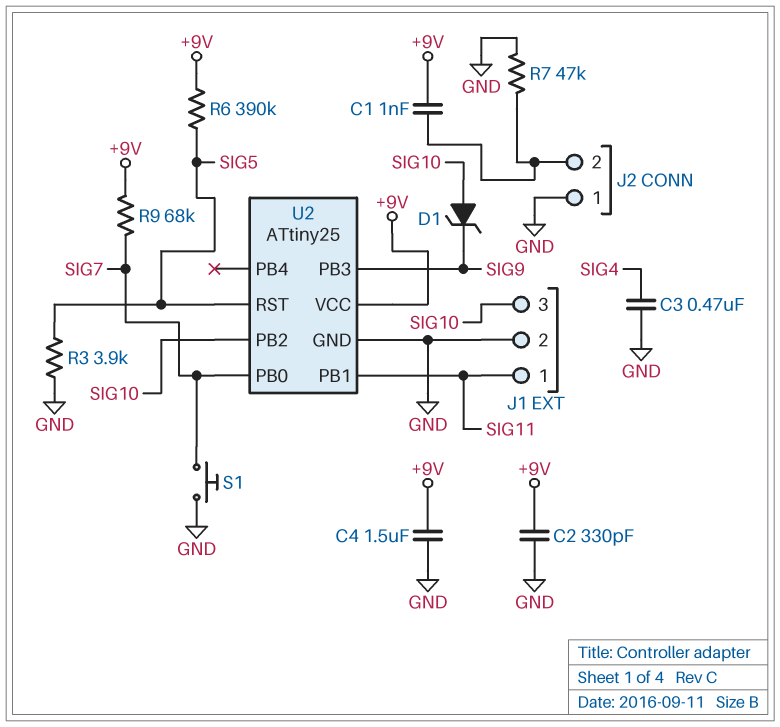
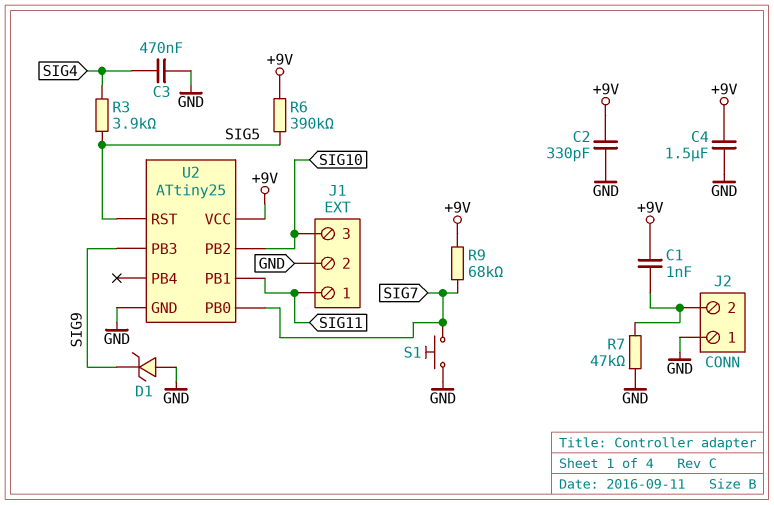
D1: zener (A SIG10, K SIG9) -> zener (A GND, K SIG9)
R3: 3.9k (GND, SIG5) -> 3.9k (SIG4, SIG5)

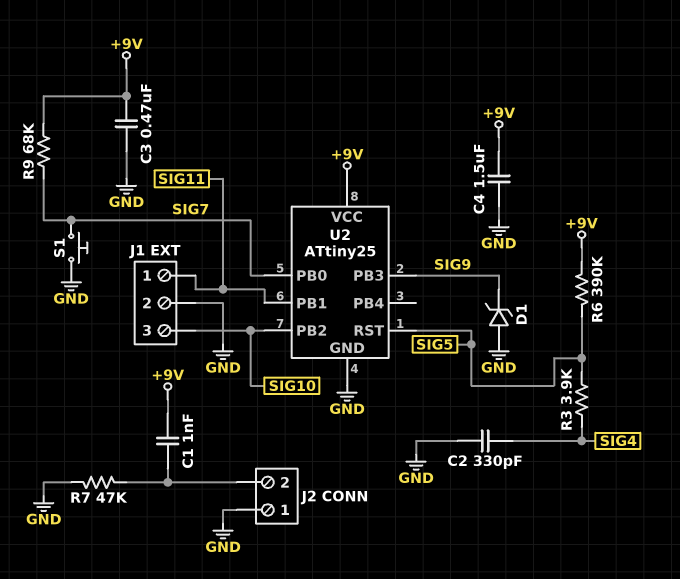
C2: 330pF (+9V, GND) -> 330pF (GND, SIG4)
C3: 470nF (GND, SIG4) -> 470nF (+9V, GND)

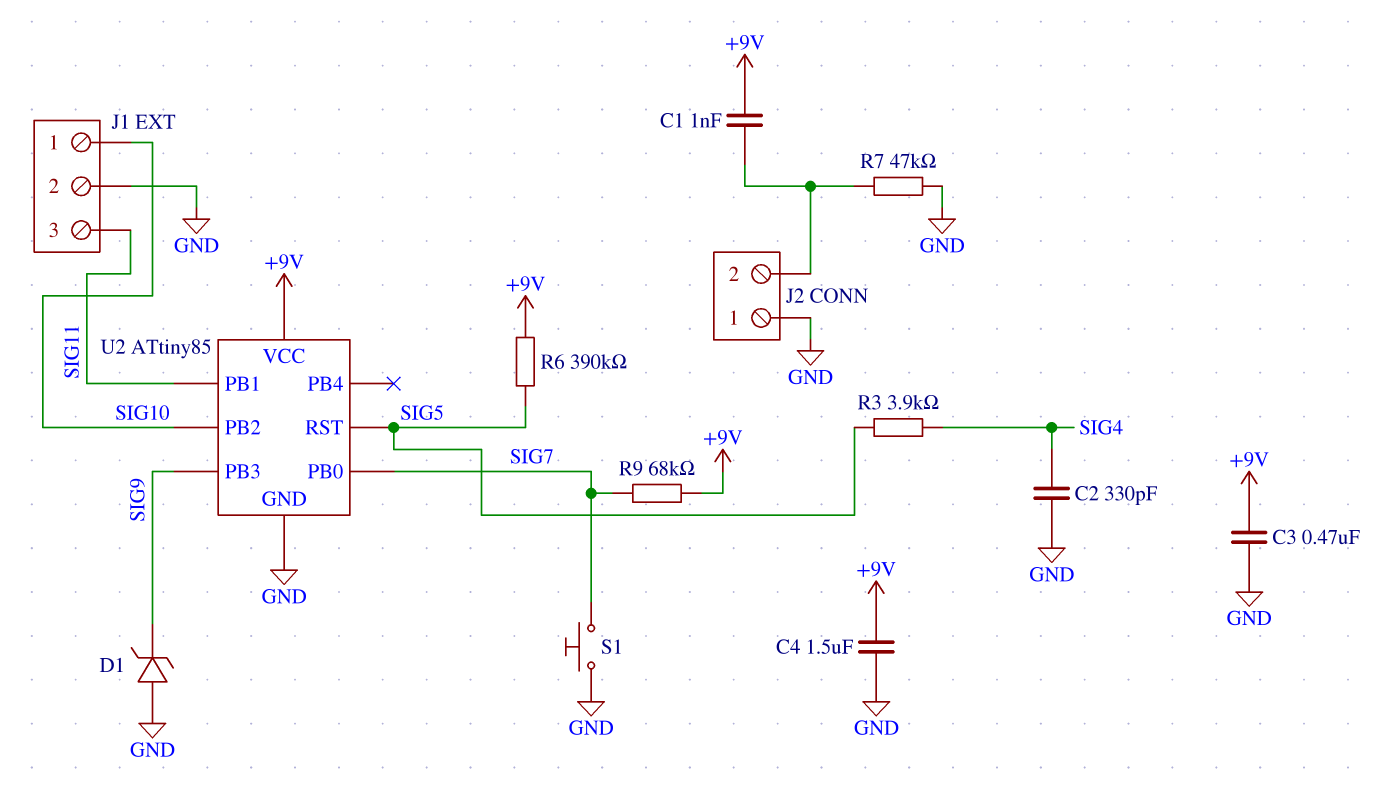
J1 pin 1: SIG11 -> SIG10
J1 pin 3: SIG10 -> SIG11
U2: ATtiny25 -> ATtiny85

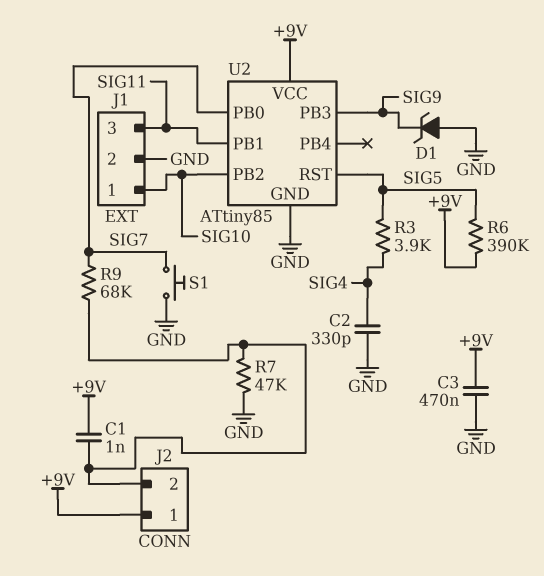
C4: 1.5uF (+9V, GND) -> none
J2 pin 1: GND -> +9V
R9: 68k (+9V, SIG7) -> 68k (J2/2, SIG7)

